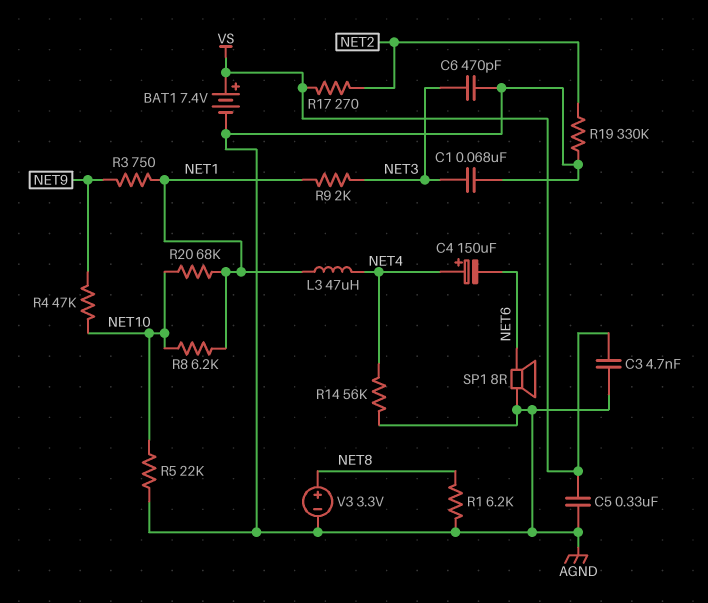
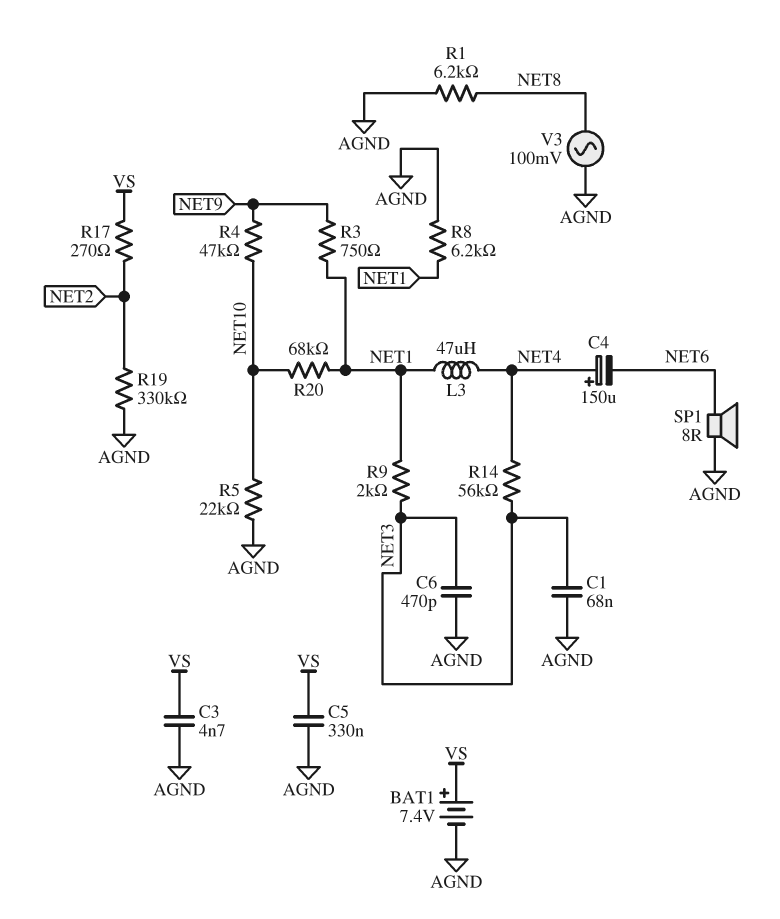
R8: 6.2k (NET1, NET10) -> 6.2k (AGND, NET1)
R14: 56k (AGND, NET4) -> 56k (NET3, NET4)
V3: 3.3V (plus NET8, minus AGND) -> AC 100mV (AGND, NET8)

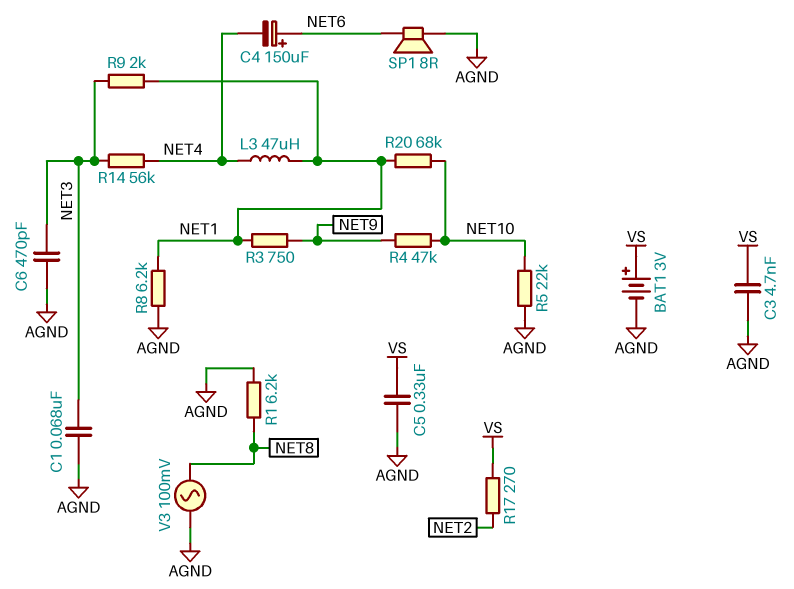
BAT1: 7.4V (plus VS, minus AGND) -> 3V (plus VS, minus AGND)
C4: 150uF (plus NET4, minus NET6) -> 150uF (plus NET6, minus NET4)
R19: 330k (AGND, NET2) -> none

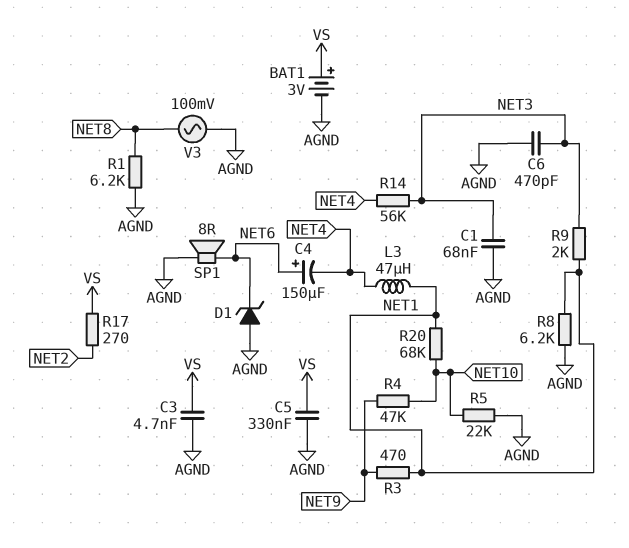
D1: none -> zener (A AGND, K NET6)
R3: 750 (NET1, NET9) -> 470 (NET1, NET9)

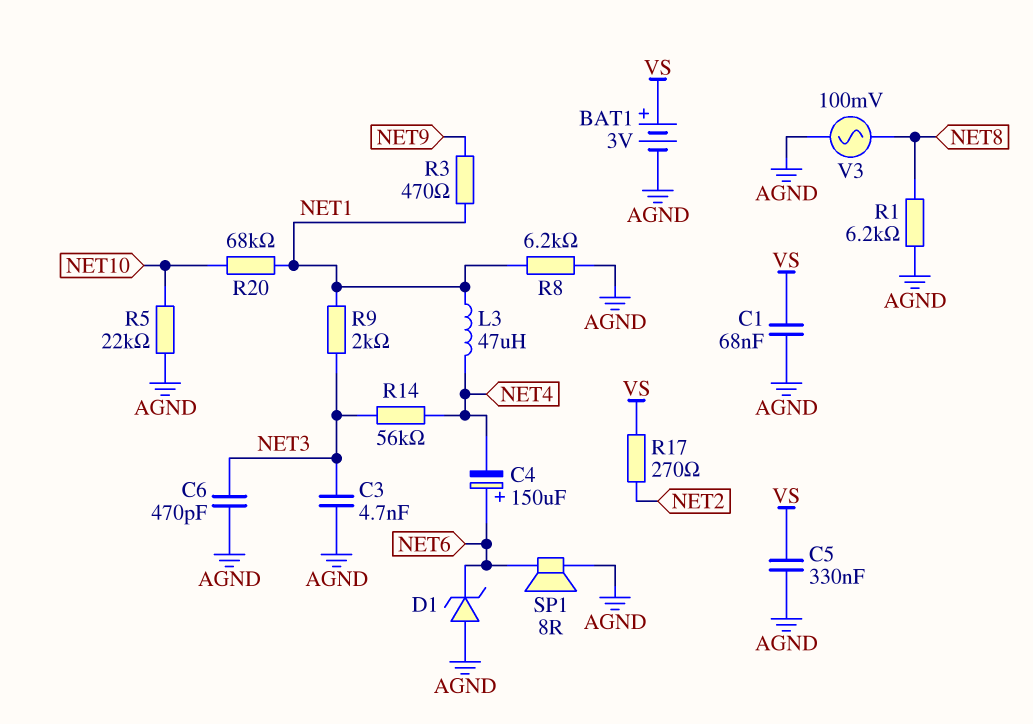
C1: 68nF (AGND, NET3) -> 68nF (AGND, VS)
C3: 4.7nF (AGND, VS) -> 4.7nF (AGND, NET3)
R4: 47k (NET9, NET10) -> none

